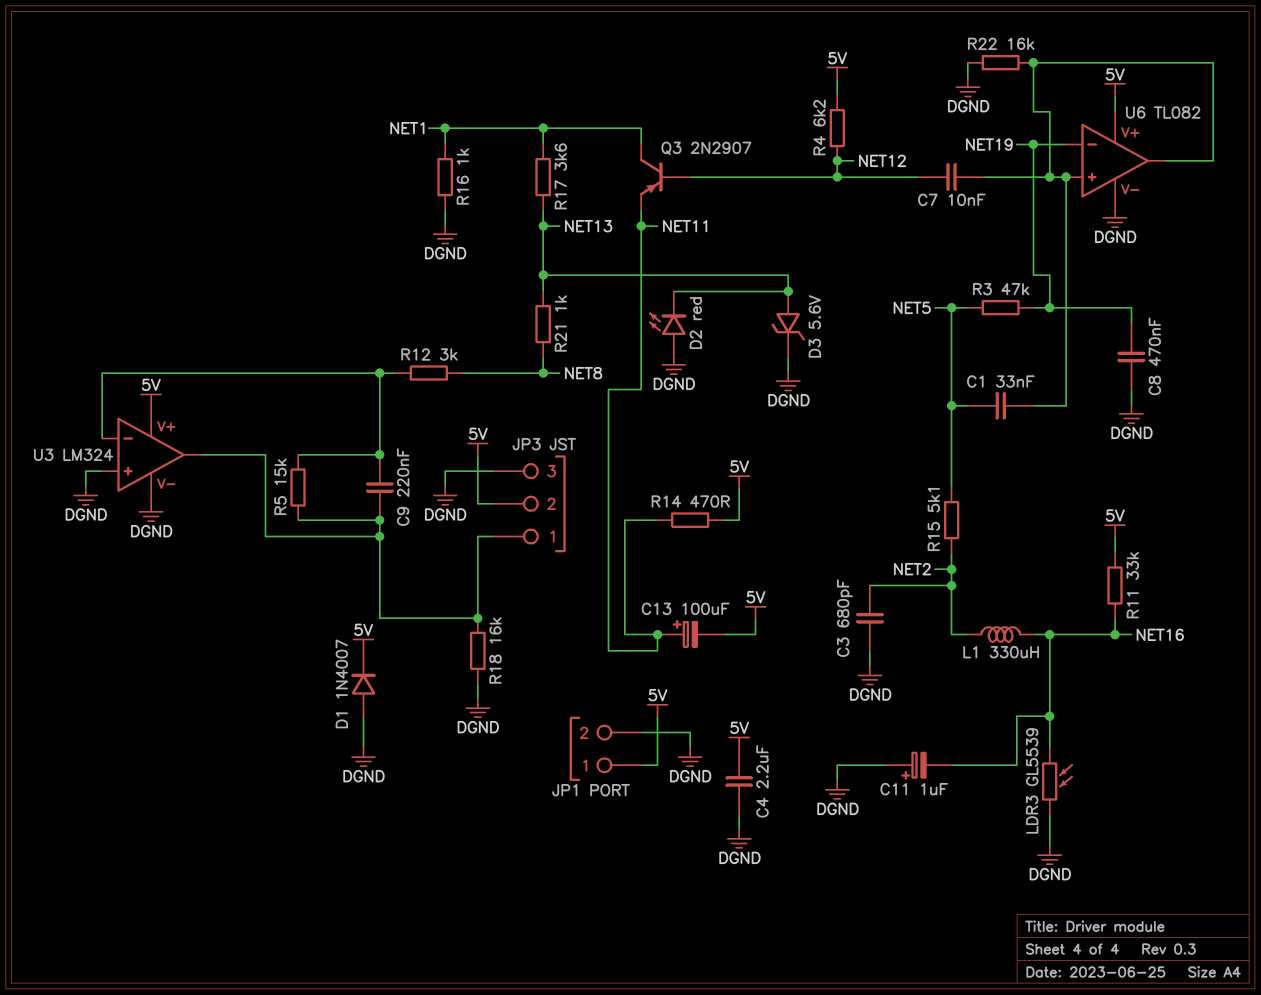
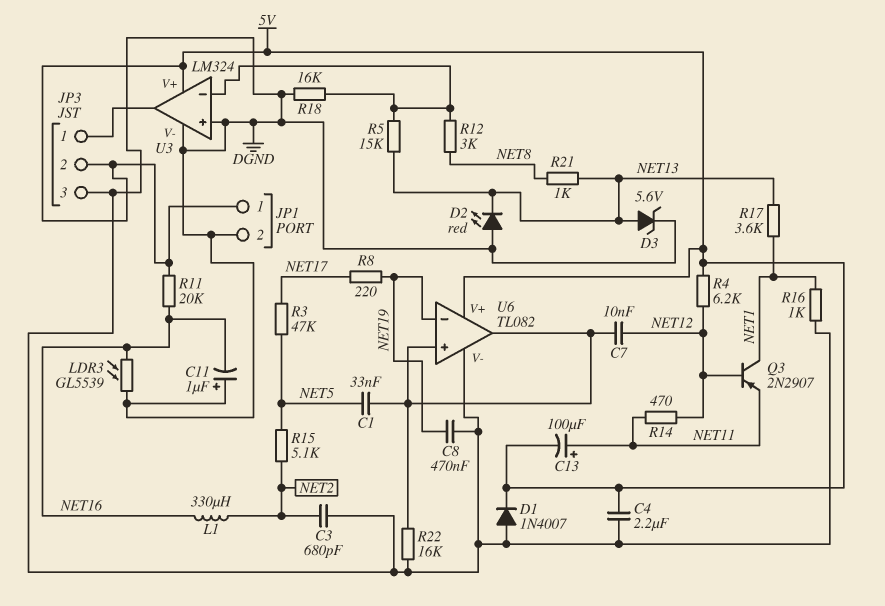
C9: 220nF (JP3/1, U3/in-) -> none
R3: 47k (NET5, NET19) -> 47k (NET5, NET17)
R5: 15k (JP3/1, U3/in-) -> 15k (NET13, U3/in-)
R8: none -> 220 (NET17, NET19)
R11: 33k (5V, NET16) -> 20k (5V, NET16)
R14: 470 (5V, NET11) -> 470 (NET11, NET12)
R18: 16k (DGND, JP3/1) -> 16k (DGND, U3/in-)

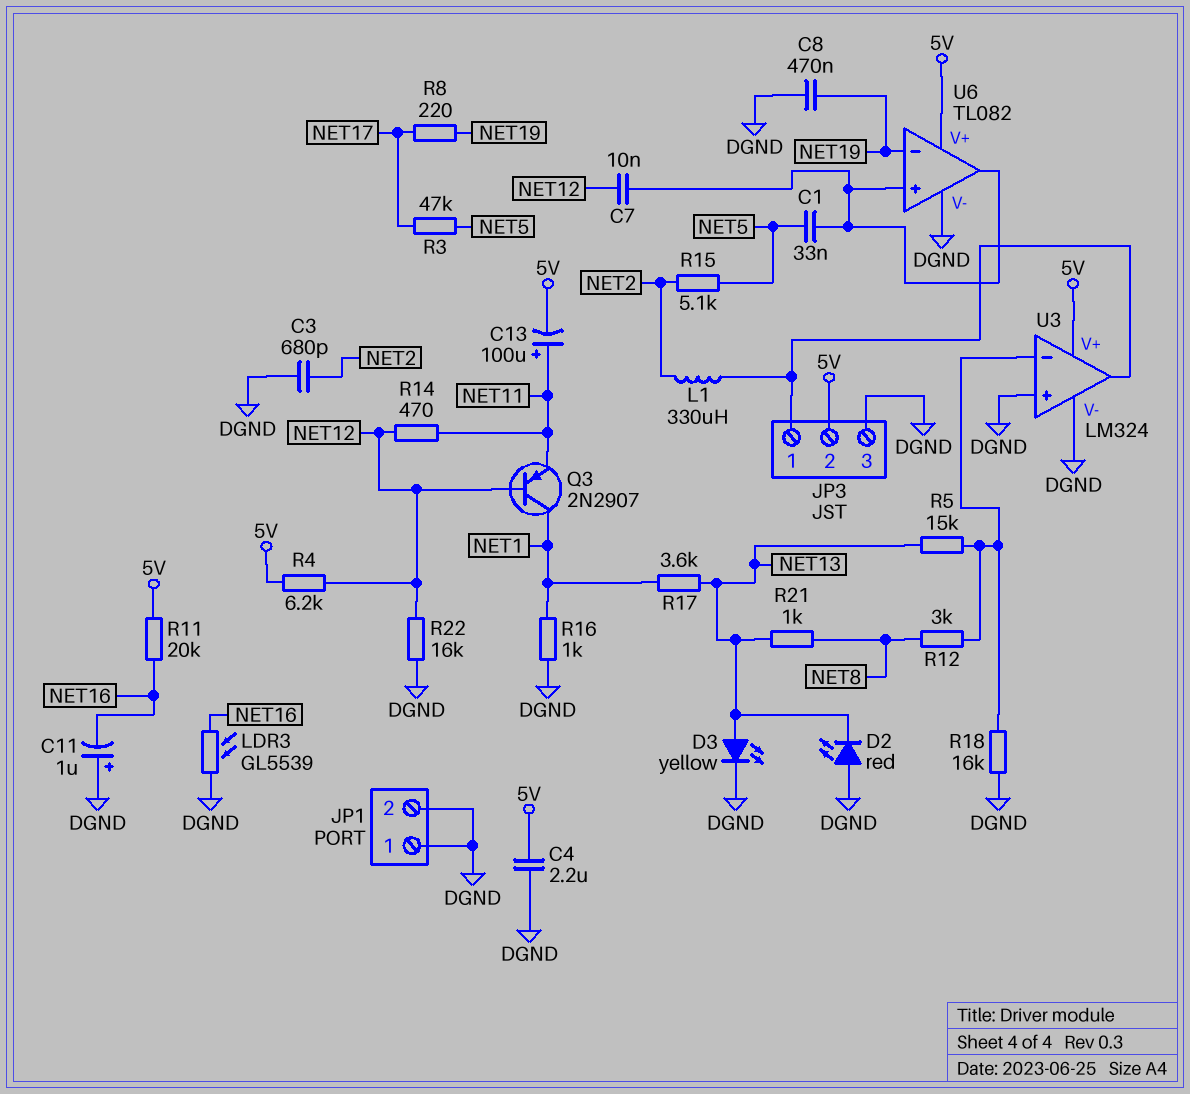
D1: diode 1N4007 (A DGND, K 5V) -> none
D3: zener 5.6V (A NET13, K DGND) -> LED yellow (A NET13, K DGND)
JP1 pin 1: 5V -> DGND
L1: 330uH (NET2, NET16) -> 330uH (JP3/1, NET2)
R22: 16k (DGND, U6/in+) -> 16k (DGND, NET12)

